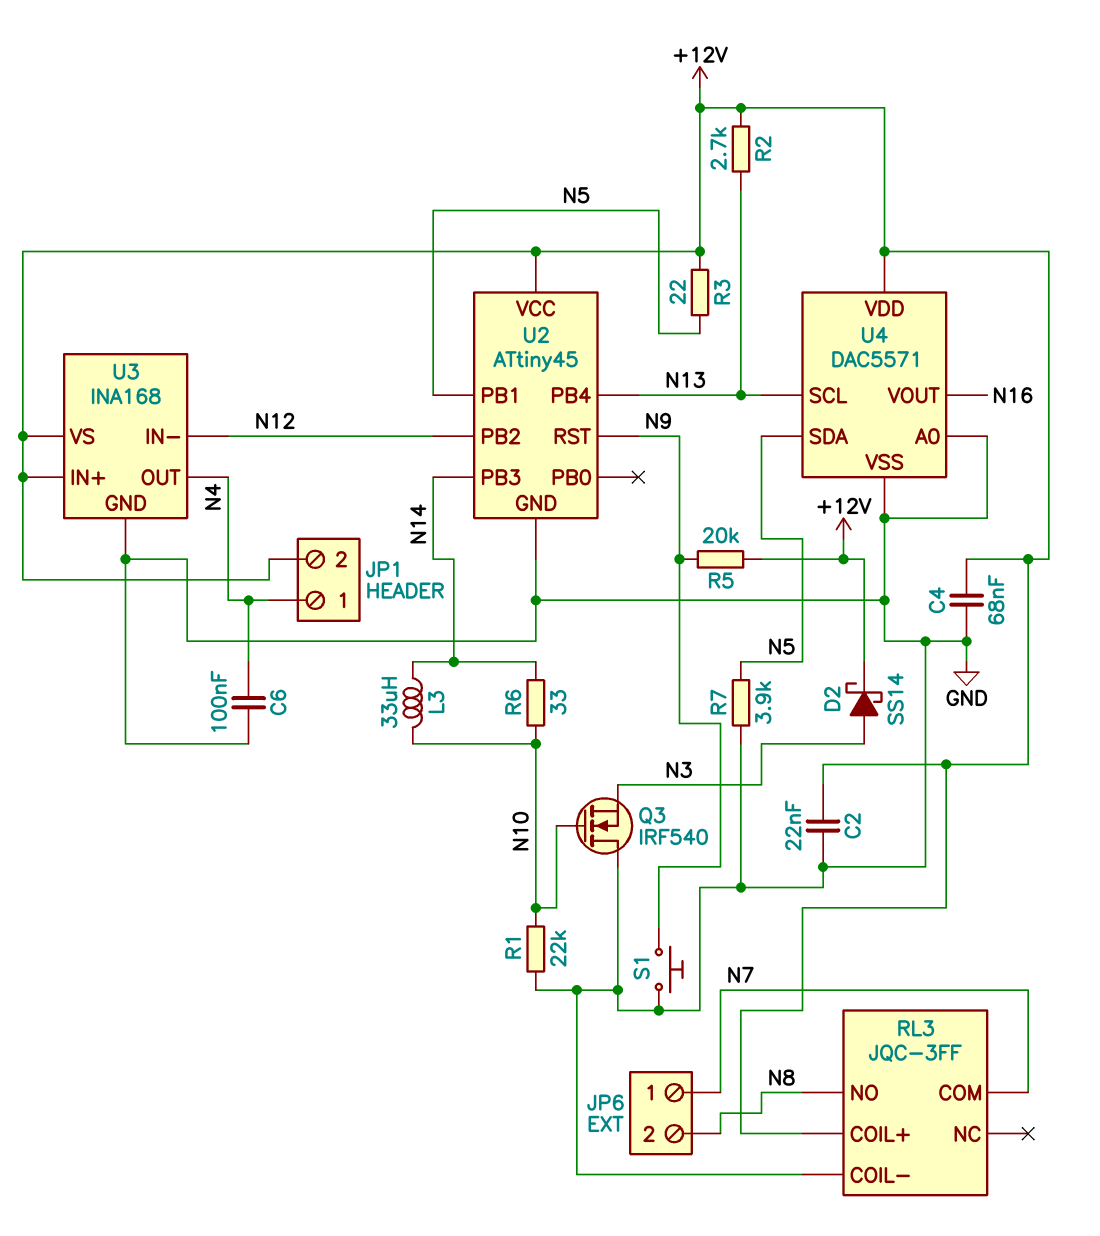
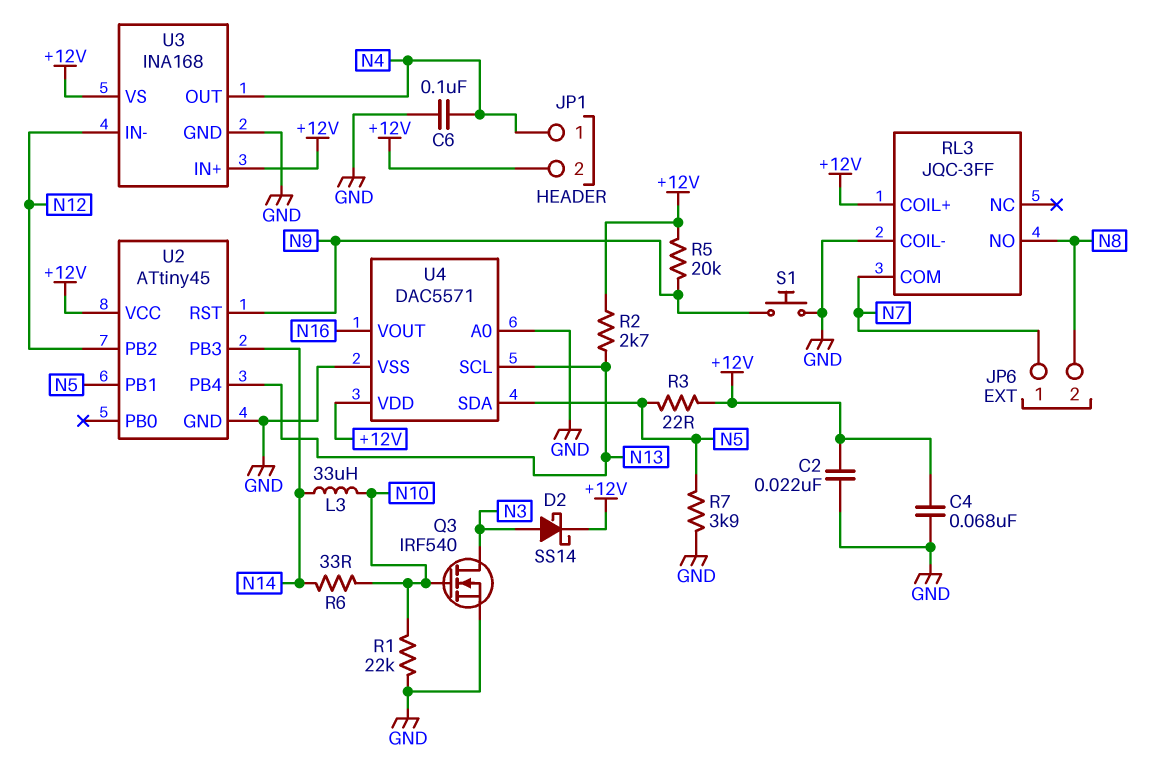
Q3: NMOS IRF540 (G N10, D GND, S N3) -> NMOS IRF540 (G N10, D N3, S GND)

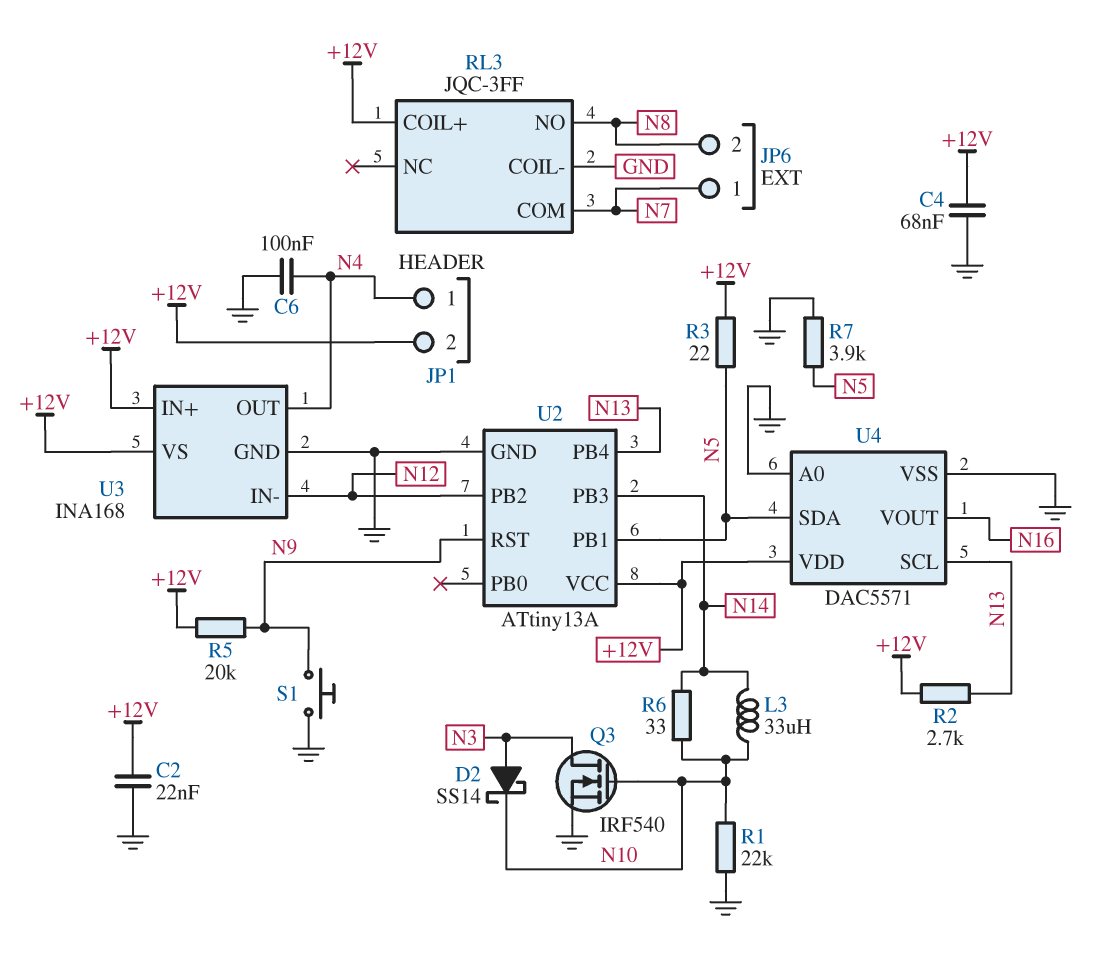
D2: schottky SS14 (A N3, K +12V) -> schottky SS14 (A N3, K N10)
U2: ATtiny45 -> ATtiny13A

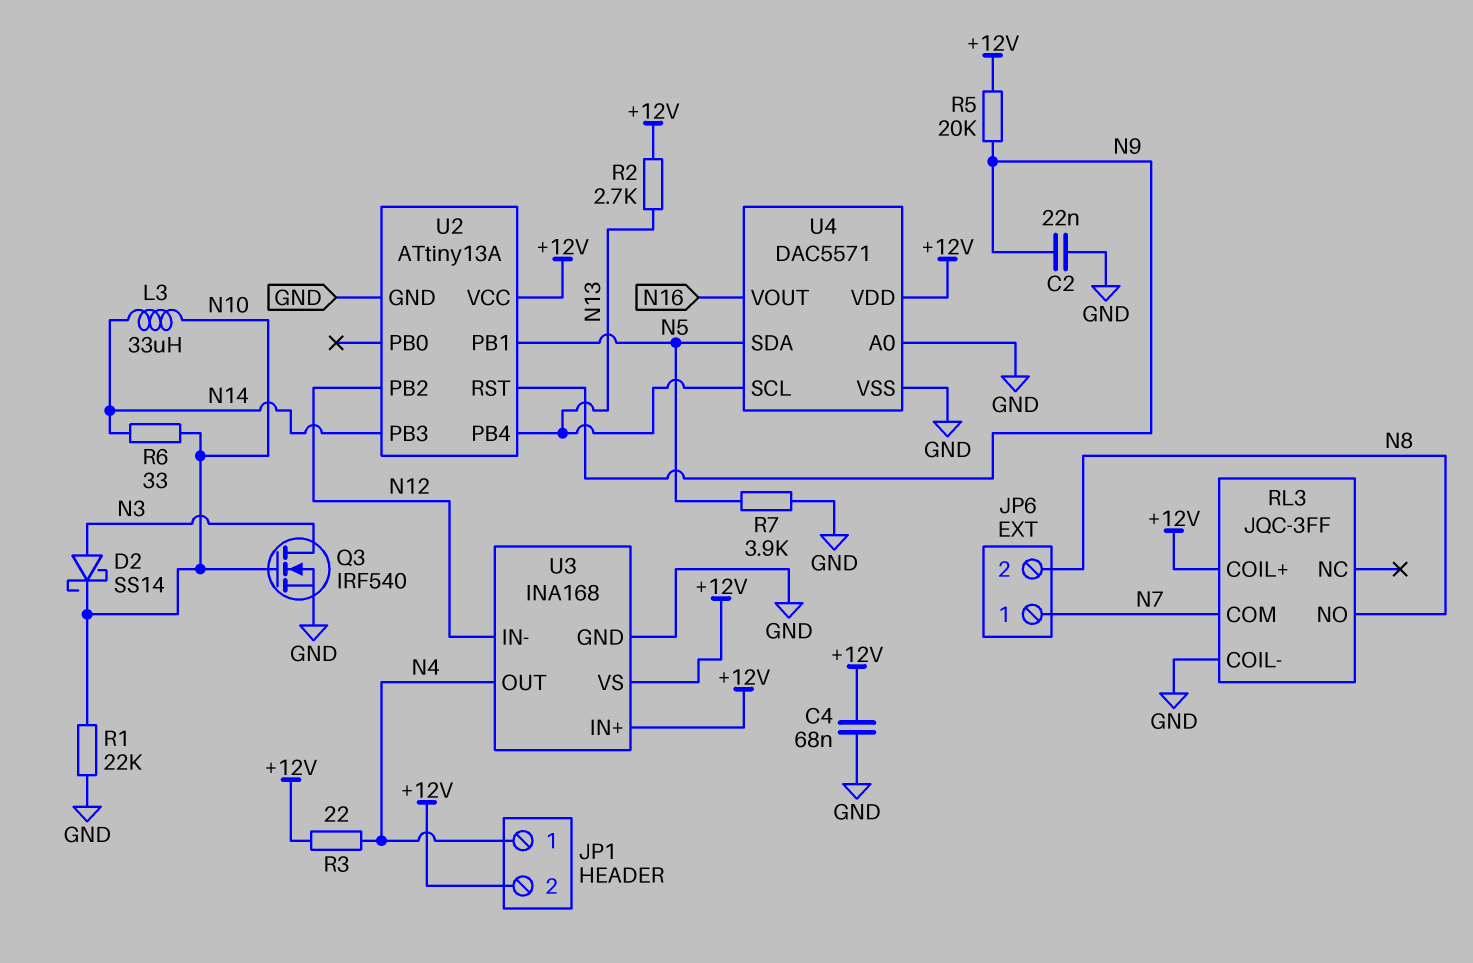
C2: 22nF (+12V, GND) -> 22nF (GND, N9)
C6: 100nF (GND, N4) -> none
R3: 22 (+12V, N5) -> 22 (+12V, N4)
S1: button (GND, N9) -> none

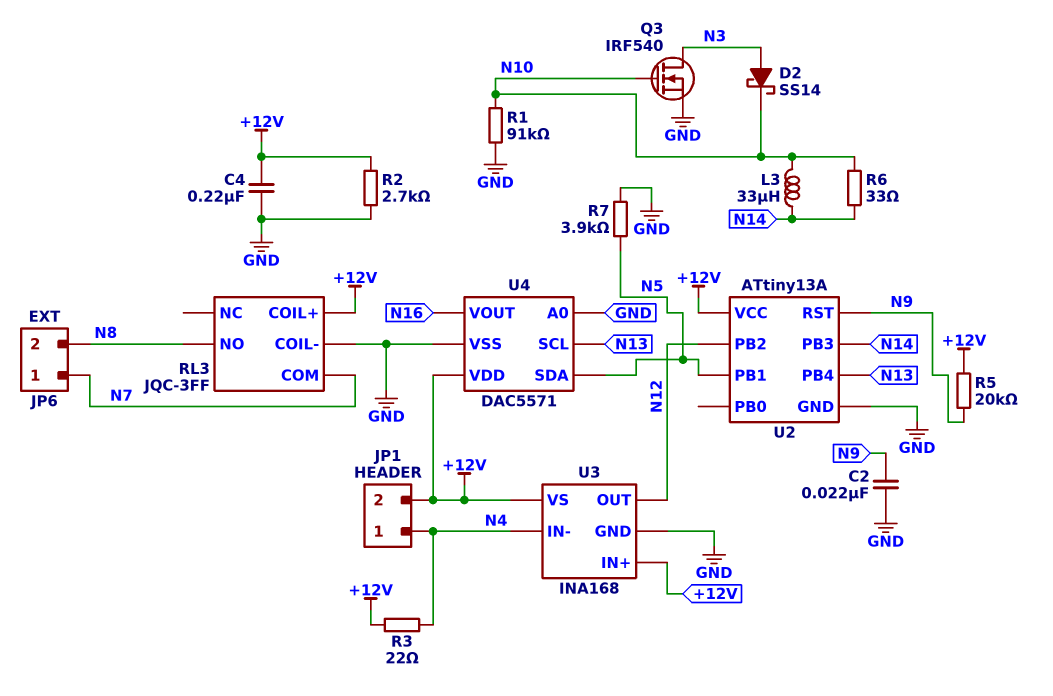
C4: 68nF (+12V, GND) -> 220nF (+12V, GND)
R1: 22k (GND, N10) -> 91k (GND, N10)
R2: 2.7k (+12V, N13) -> 2.7k (+12V, GND)
U3 pin IN-: N12 -> N4
U3 pin OUT: N4 -> N12

